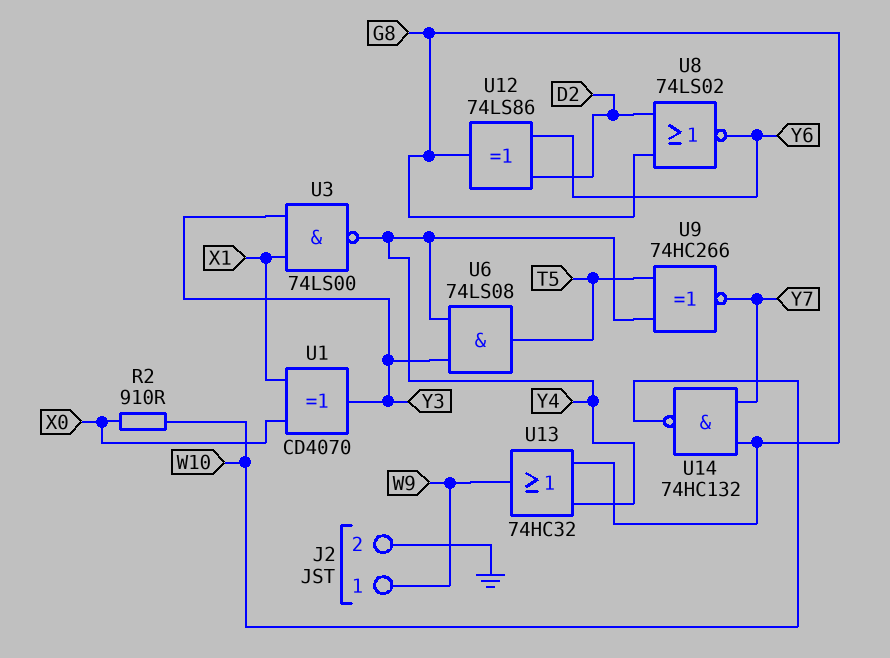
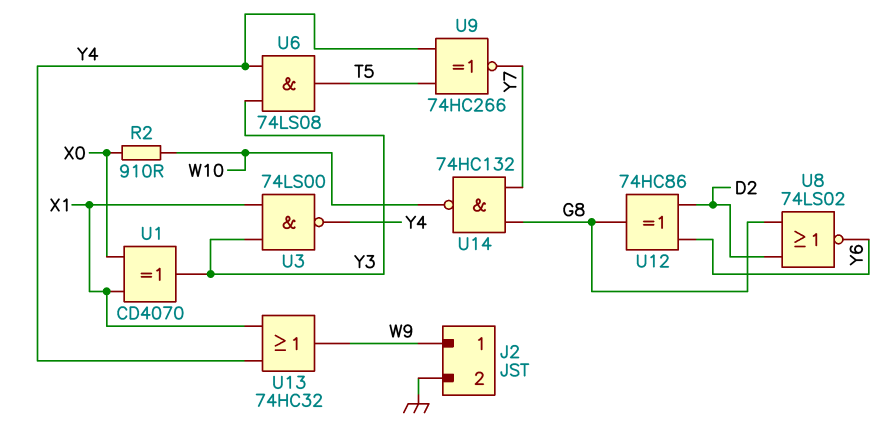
U12: XOR 74LS86 (in D2, in Y6, out G8) -> XOR 74HC86 (in D2, in Y6, out G8)
U13: OR 74HC32 (in G8, in Y4, out W9) -> OR 74HC32 (in X1, in Y4, out W9)

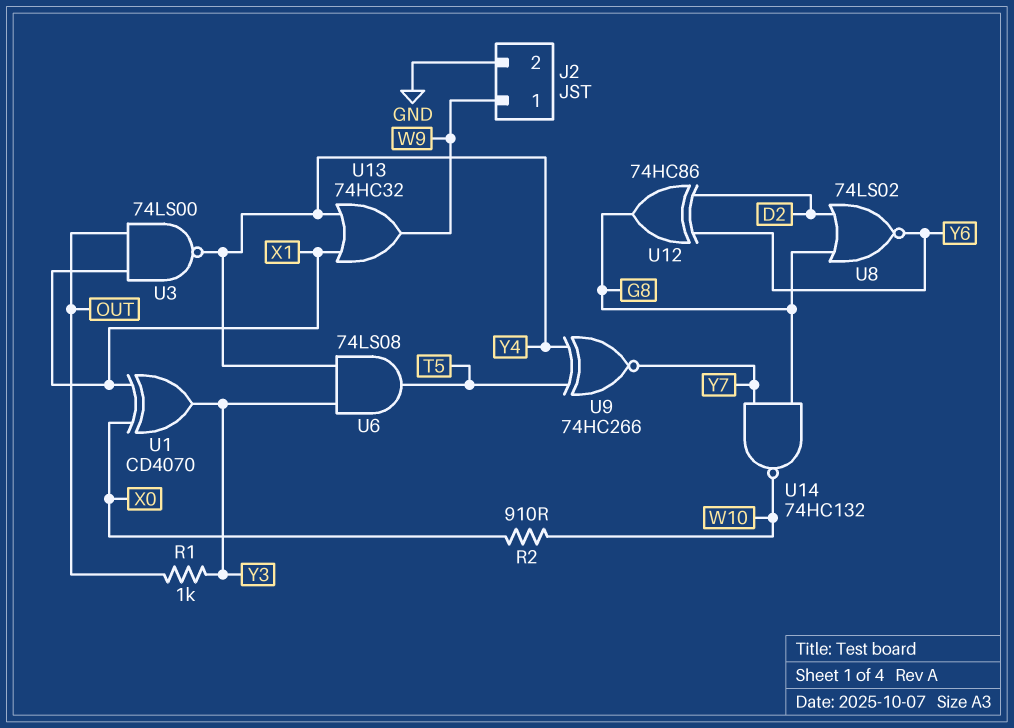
R1: none -> 1k (OUT, Y3)
U3: NAND 74LS00 (in X1, in Y3, out Y4) -> NAND 74LS00 (in OUT, in X1, out Y4)

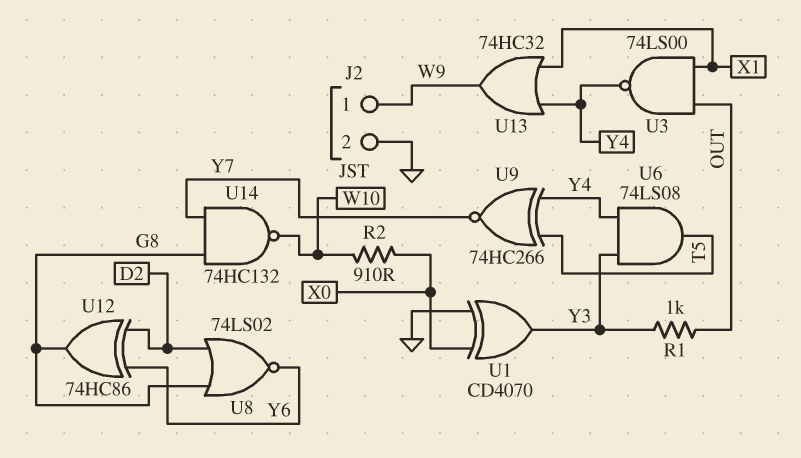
U1: XOR CD4070 (in X0, in X1, out Y3) -> XOR CD4070 (in GND, in X0, out Y3)

